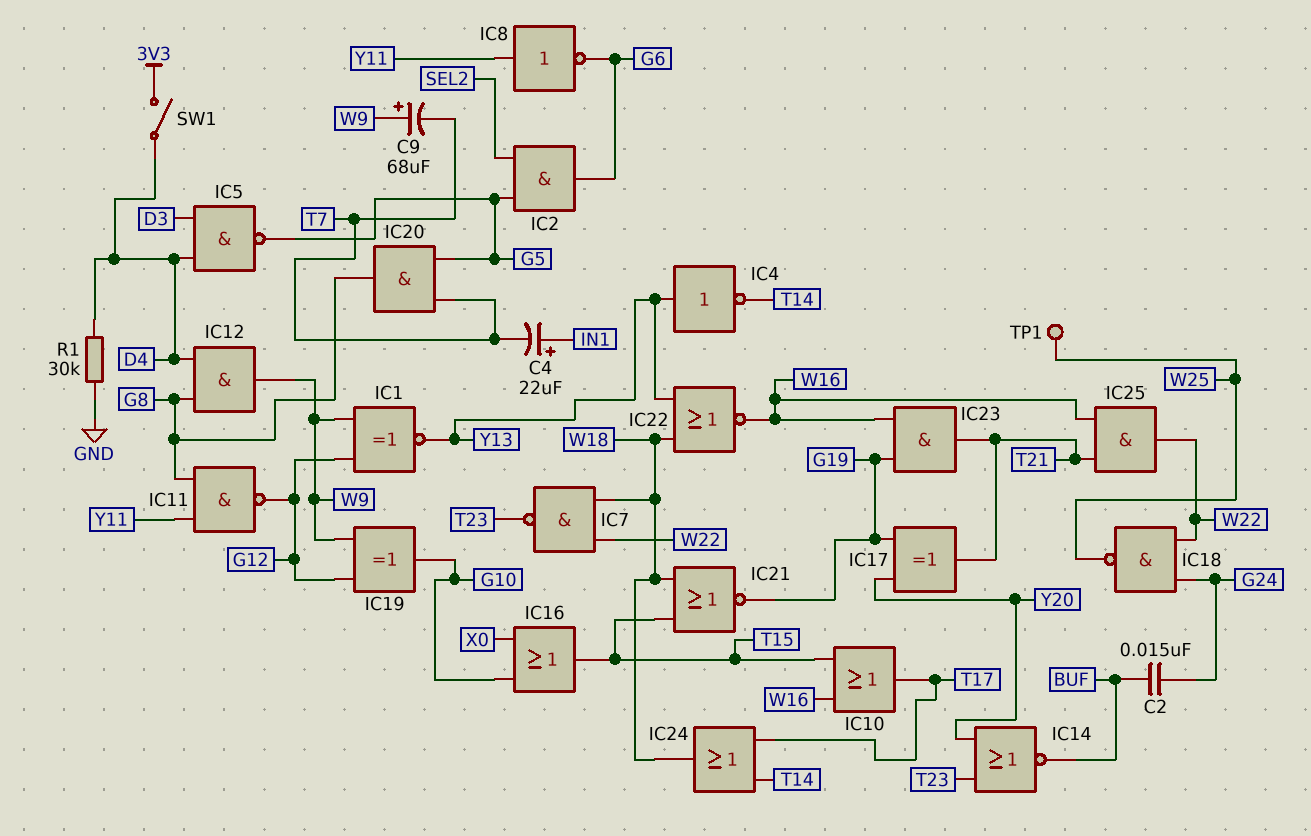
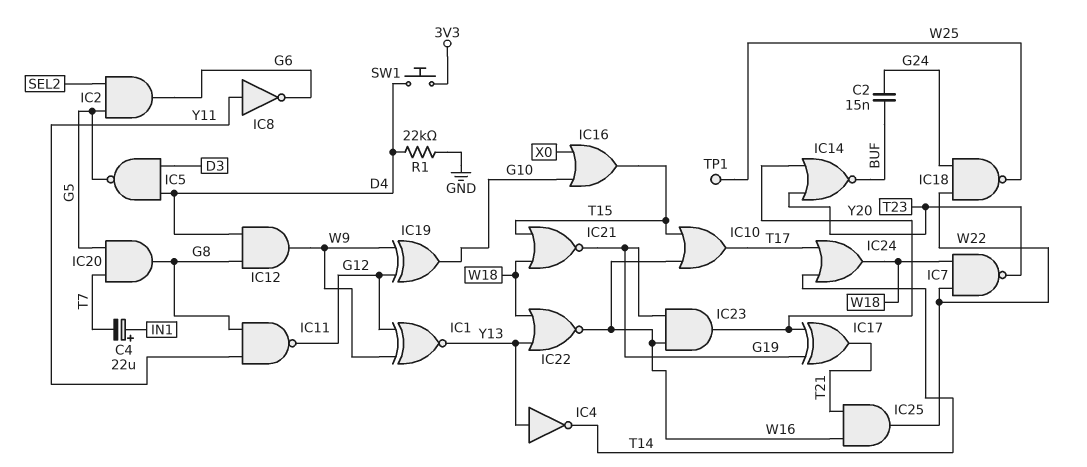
C9: 68uF (plus W9, minus T7) -> none
IC23: AND (in G19, in W16, out T21) -> AND (in G19, in W16, out Y20)
R1: 30k (D4, GND) -> 22k (D4, GND)
SW1: switch (3V3, D4) -> button (3V3, D4)

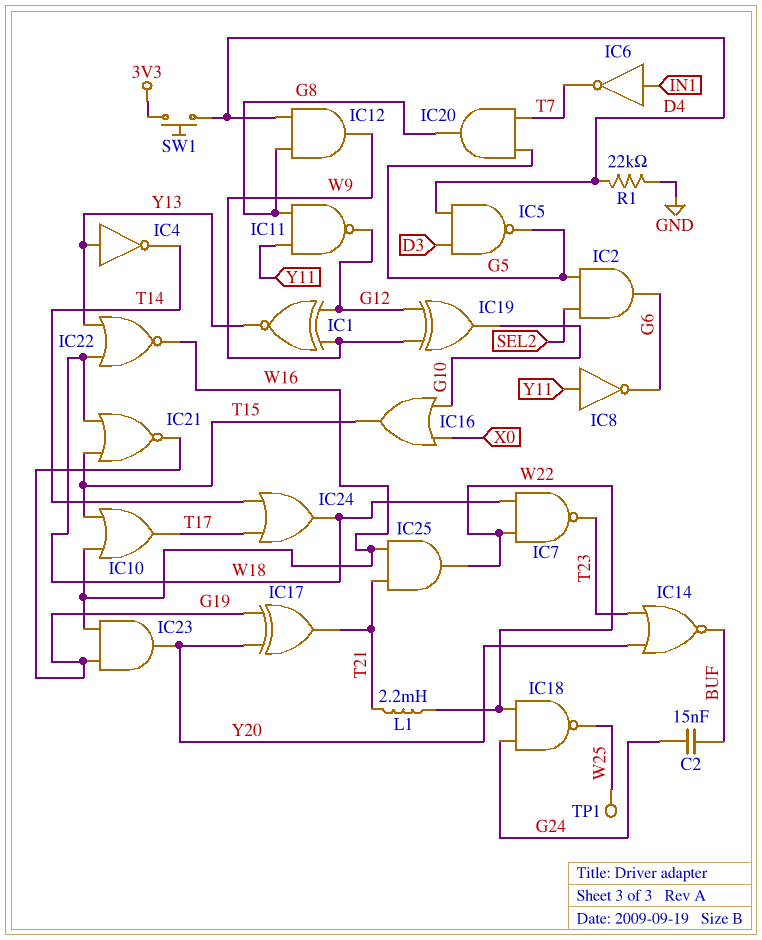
C4: 22uF (plus IN1, minus T7) -> none
IC6: none -> NOT (in IN1, out T7)
L1: none -> 2.2mH (T21, W22)

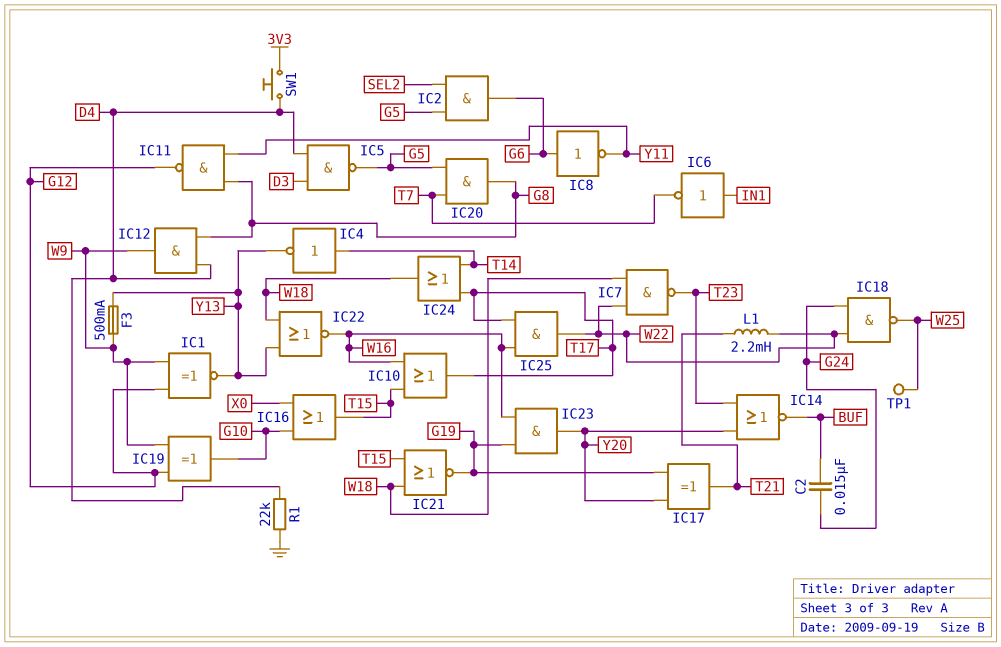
F3: none -> 500mA (W9, Y13)
IC4: NOT (in Y13, out T14) -> NOT (in T14, out Y13)
IC8: NOT (in Y11, out G6) -> NOT (in G6, out Y11)
IC25: AND (in T21, in W16, out W22) -> AND (in T17, in W16, out W22)

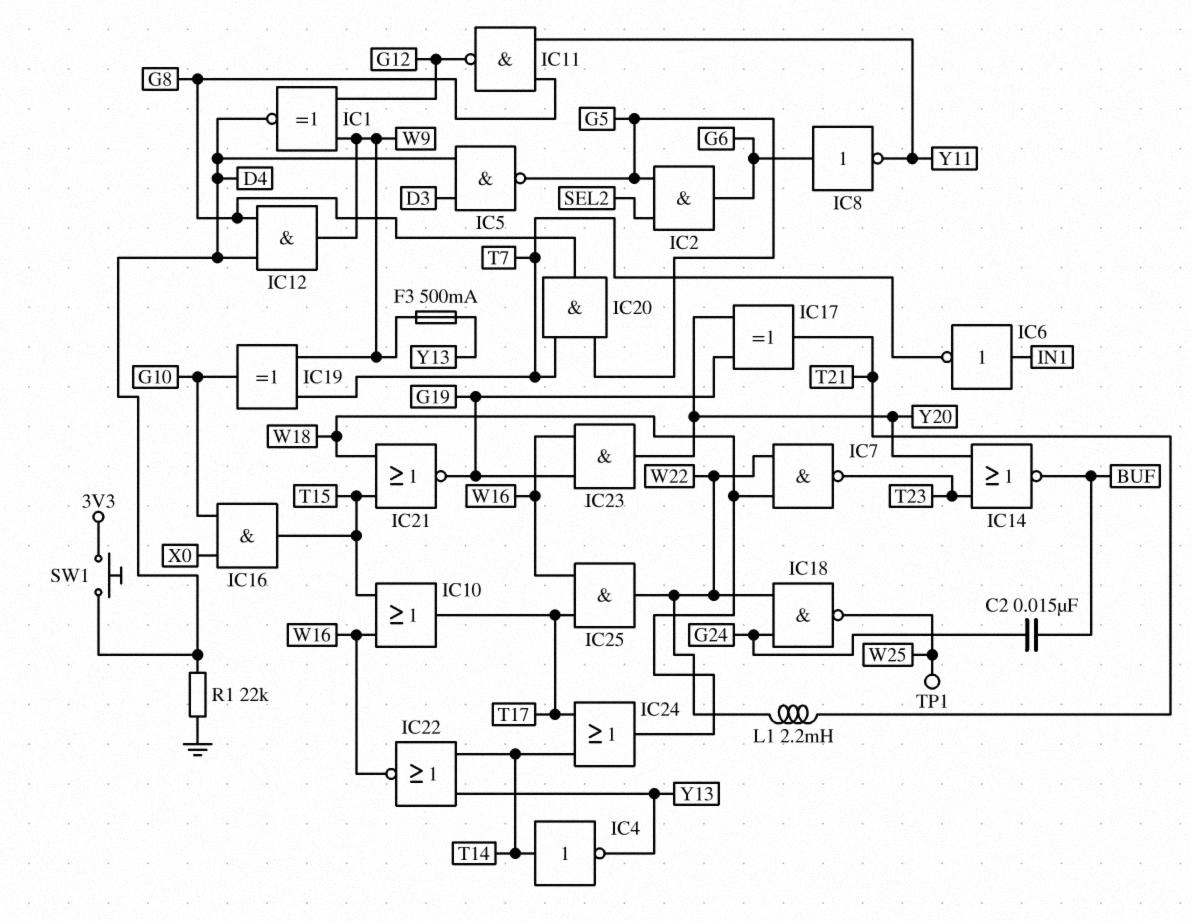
IC1: XNOR (in G12, in W9, out Y13) -> XNOR (in G12, in W9, out D4)
IC16: OR (in G10, in X0, out T15) -> AND (in G10, in X0, out T15)
IC19: XOR (in G12, in W9, out G10) -> XOR (in T7, in W9, out G10)
IC22: NOR (in W18, in Y13, out W16) -> NOR (in T14, in Y13, out W16)

